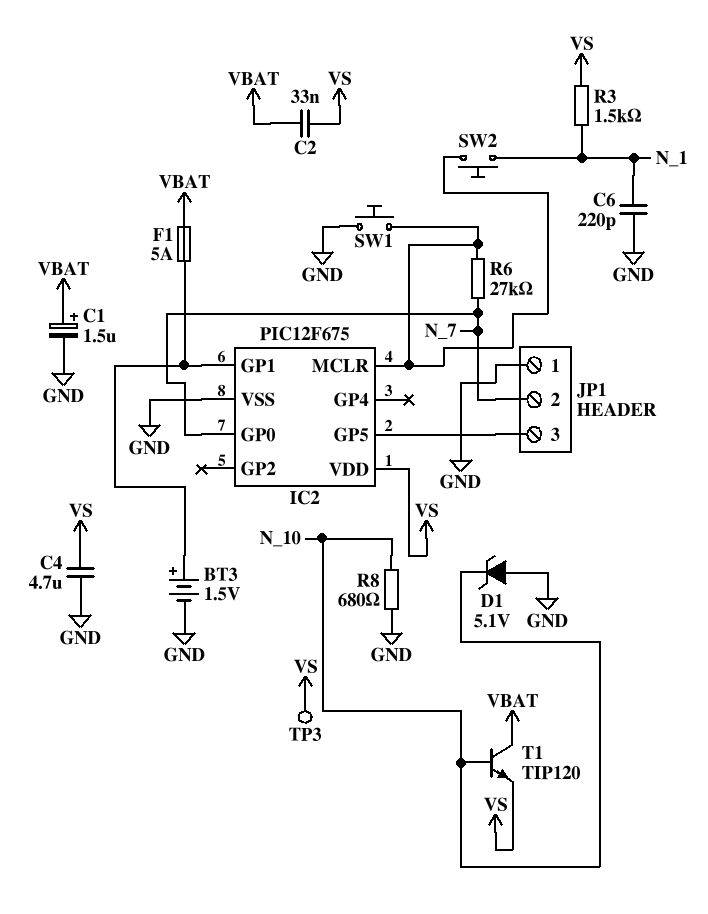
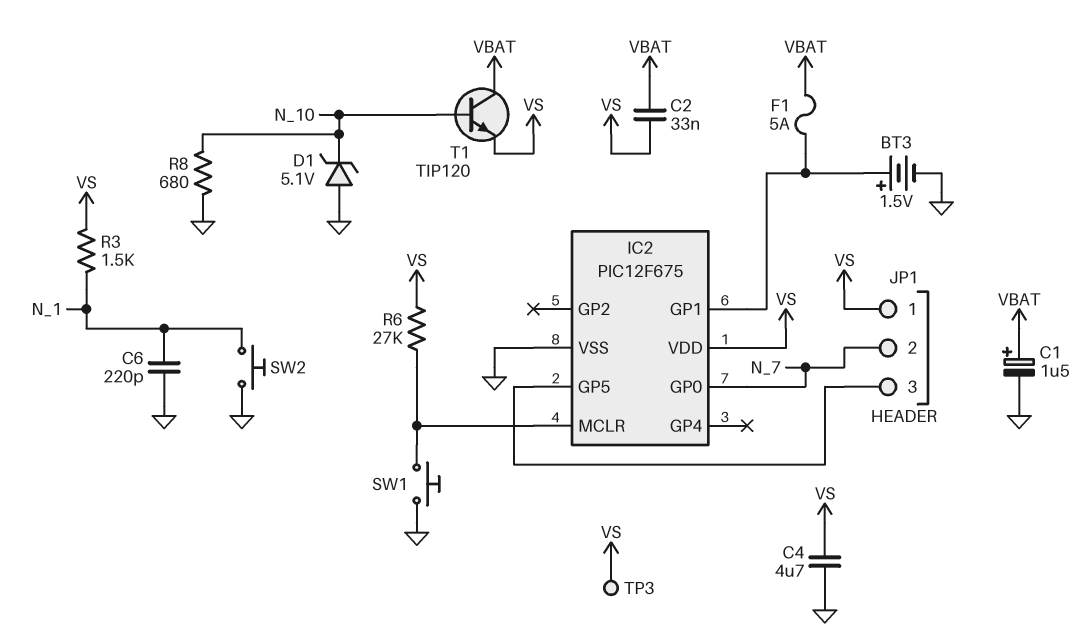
JP1 pin 1: GND -> VS
R6: 27k (IC2/MCLR, N_7) -> 27k (IC2/MCLR, VS)
SW2: button (IC2/MCLR, N_1) -> button (GND, N_1)

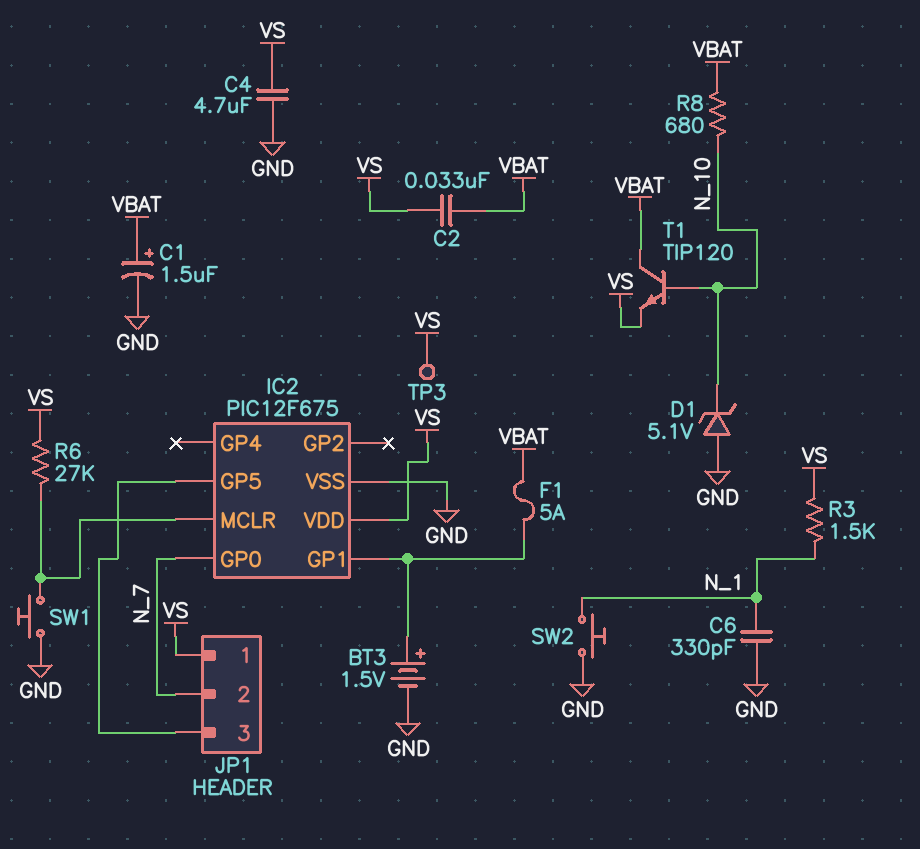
C6: 220pF (GND, N_1) -> 330pF (GND, N_1)
R8: 680 (GND, N_10) -> 680 (N_10, VBAT)

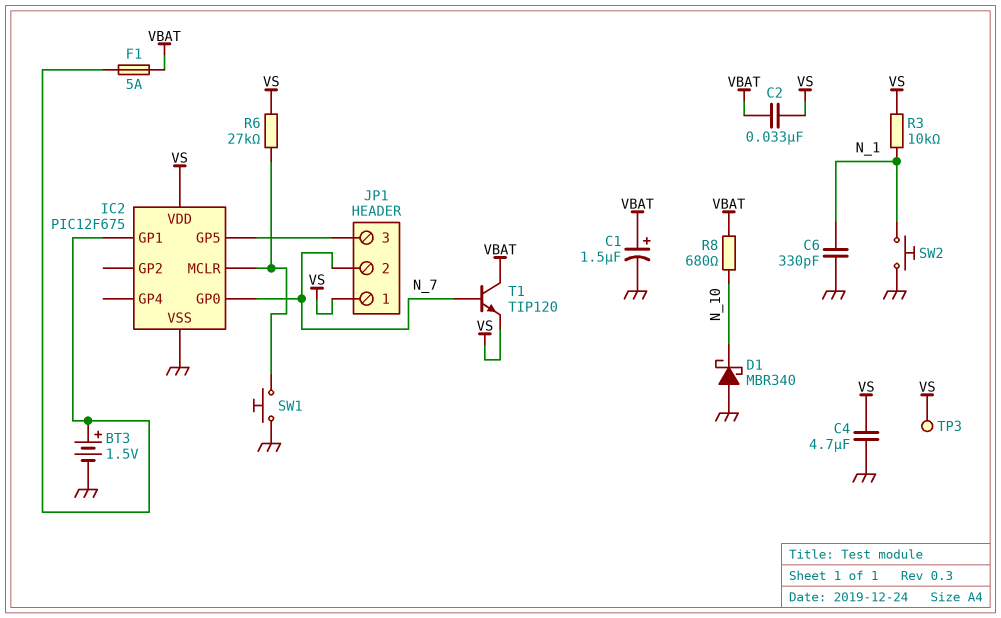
D1: zener 5.1V (A GND, K N_10) -> schottky MBR340 (A GND, K N_10)
R3: 1.5k (N_1, VS) -> 10k (N_1, VS)
T1: NPN TIP120 (B N_10, C VBAT, E VS) -> NPN TIP120 (B N_7, C VBAT, E VS)

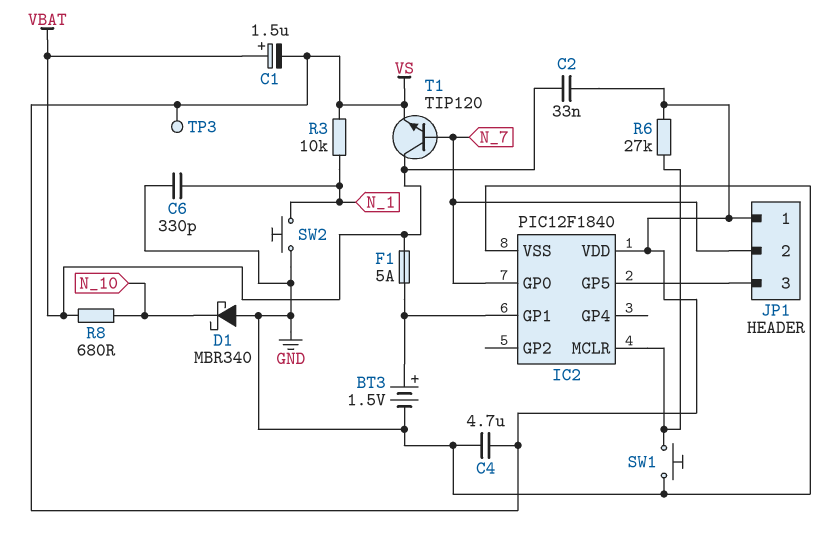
C1: 1.5uF (plus VBAT, minus GND) -> 1.5uF (plus VBAT, minus VS)
IC2: PIC12F675 -> PIC12F1840

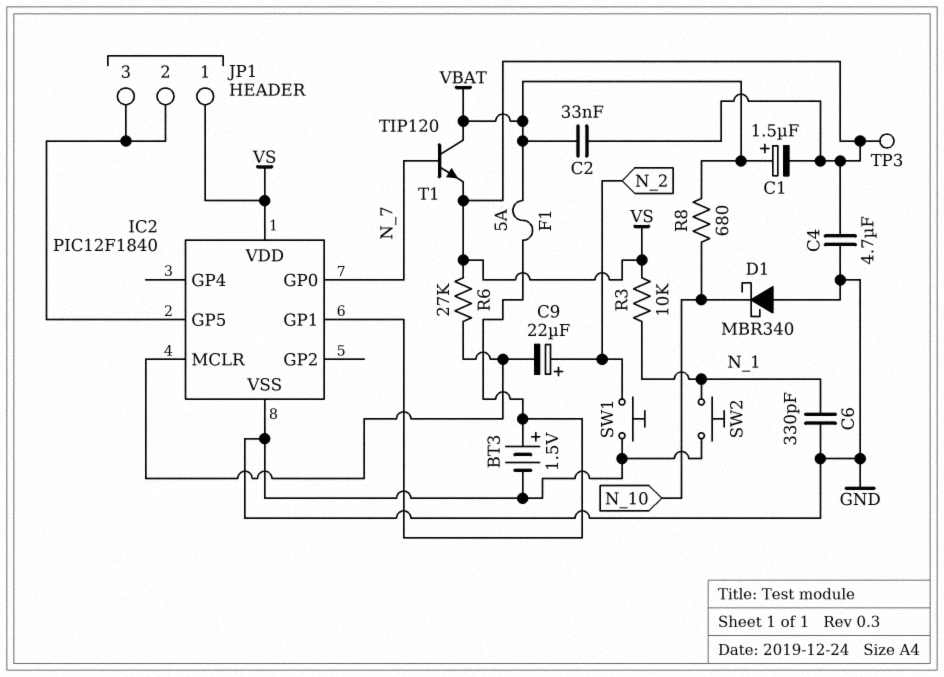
C9: none -> 22uF (plus N_2, minus IC2/MCLR)
JP1 pin 2: N_7 -> IC2/GP5
SW1: button (GND, IC2/MCLR) -> button (GND, N_2)

